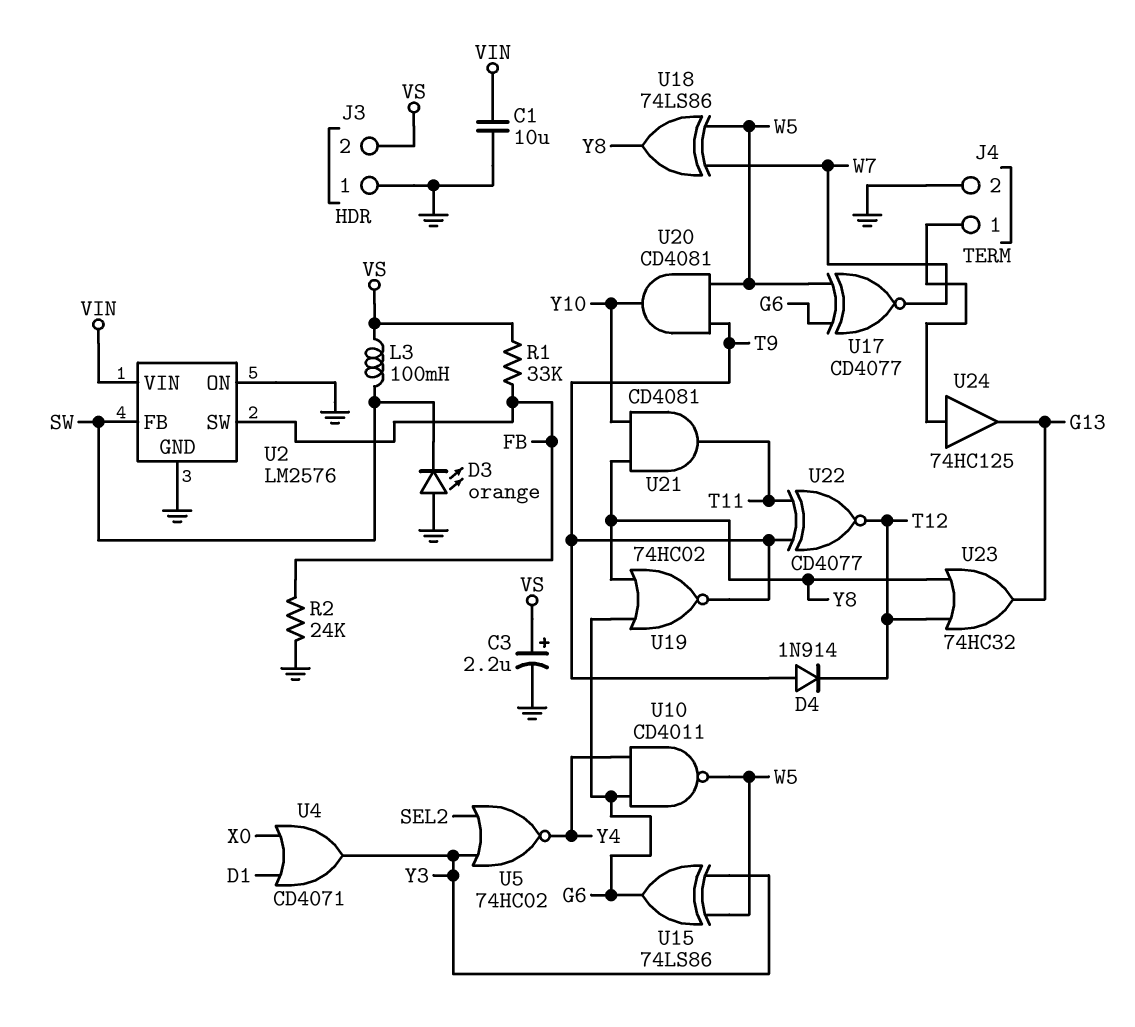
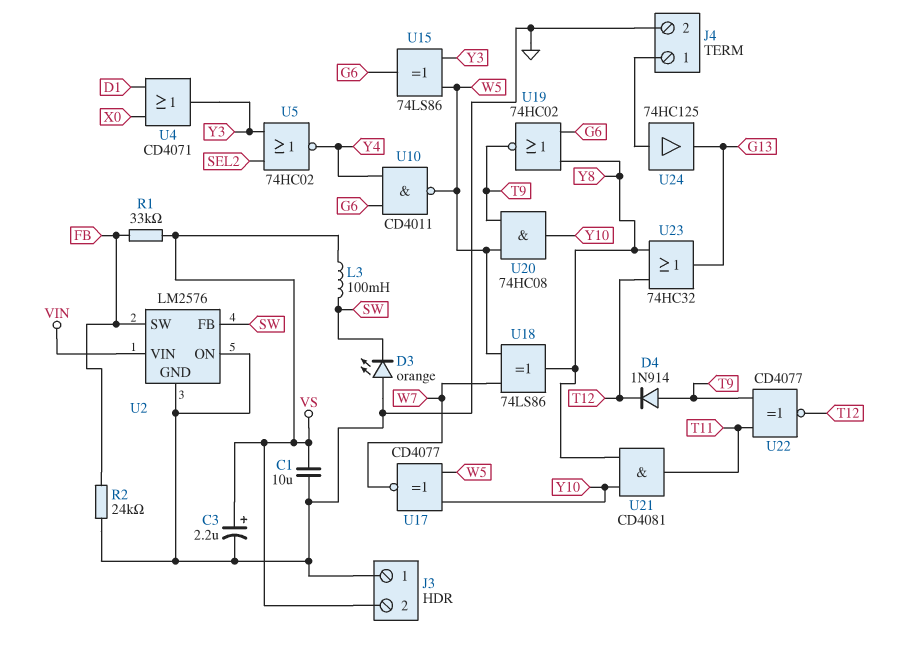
C1: 10uF (GND, VIN) -> 10uF (GND, VS)
U17: XNOR CD4077 (in G6, in W5, out W7) -> XNOR CD4077 (in W5, in Y10, out W7)
U20: AND CD4081 (in T9, in W5, out Y10) -> AND 74HC08 (in T9, in W5, out Y10)

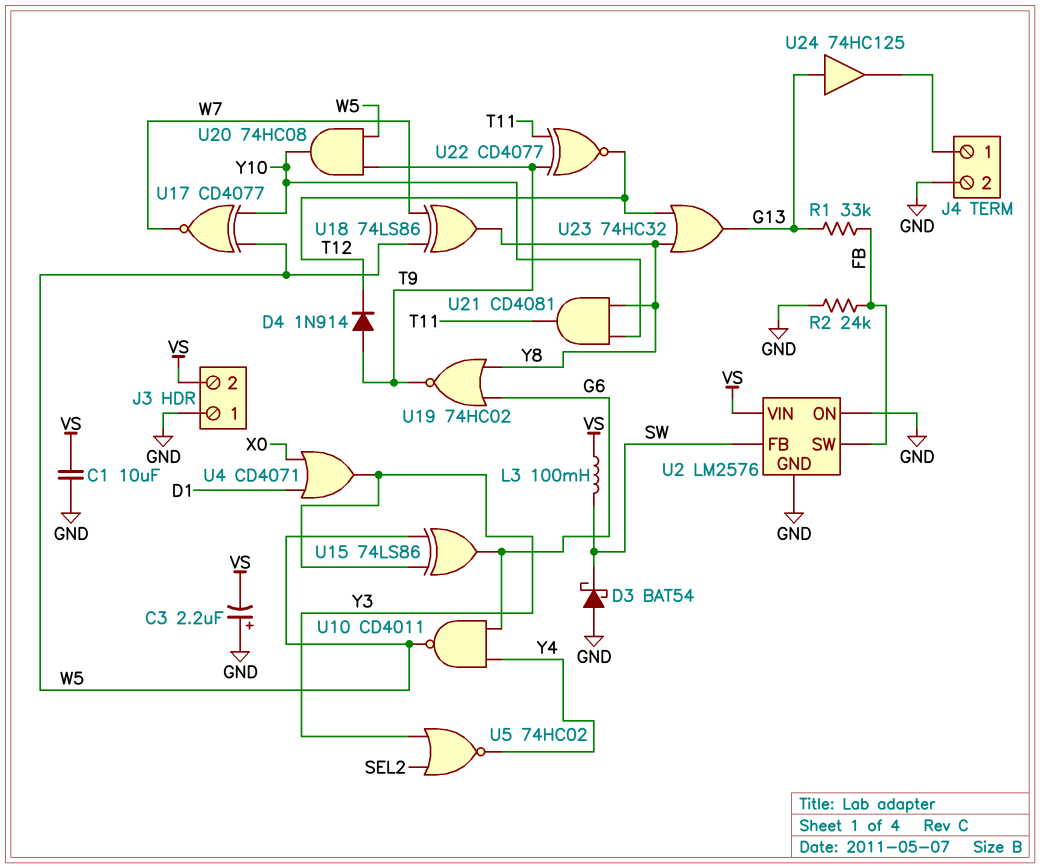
C3: 2.2uF (plus VS, minus GND) -> 2.2uF (plus GND, minus VS)
D3: LED orange (A GND, K SW) -> schottky BAT54 (A GND, K SW)
R1: 33k (FB, VS) -> 33k (FB, G13)
U2 pin VIN: VIN -> VS
U24: buffer 74HC125 (in J4/1, out G13) -> buffer 74HC125 (in G13, out J4/1)

